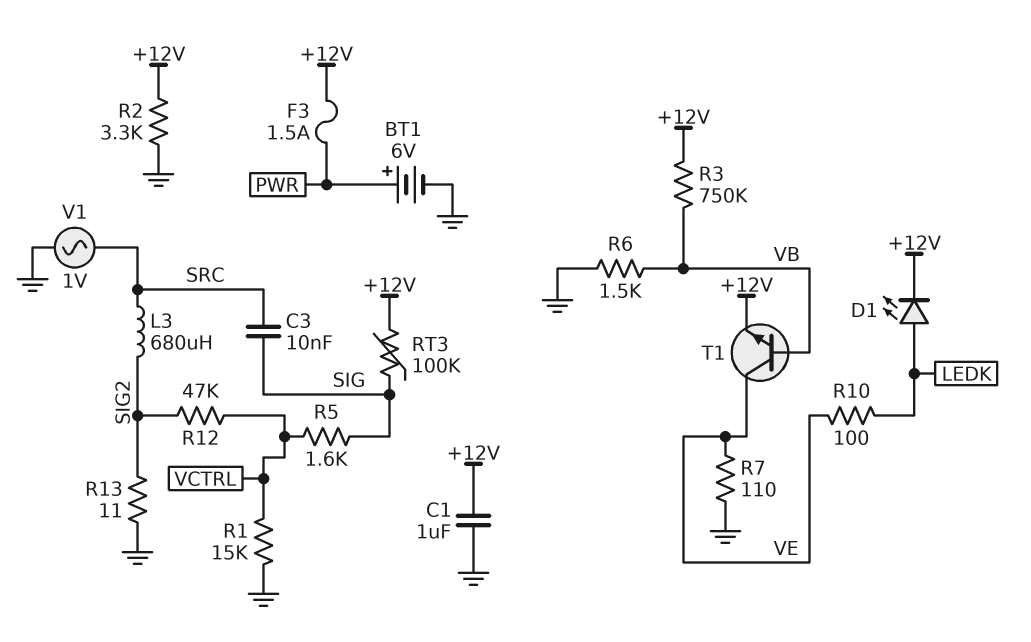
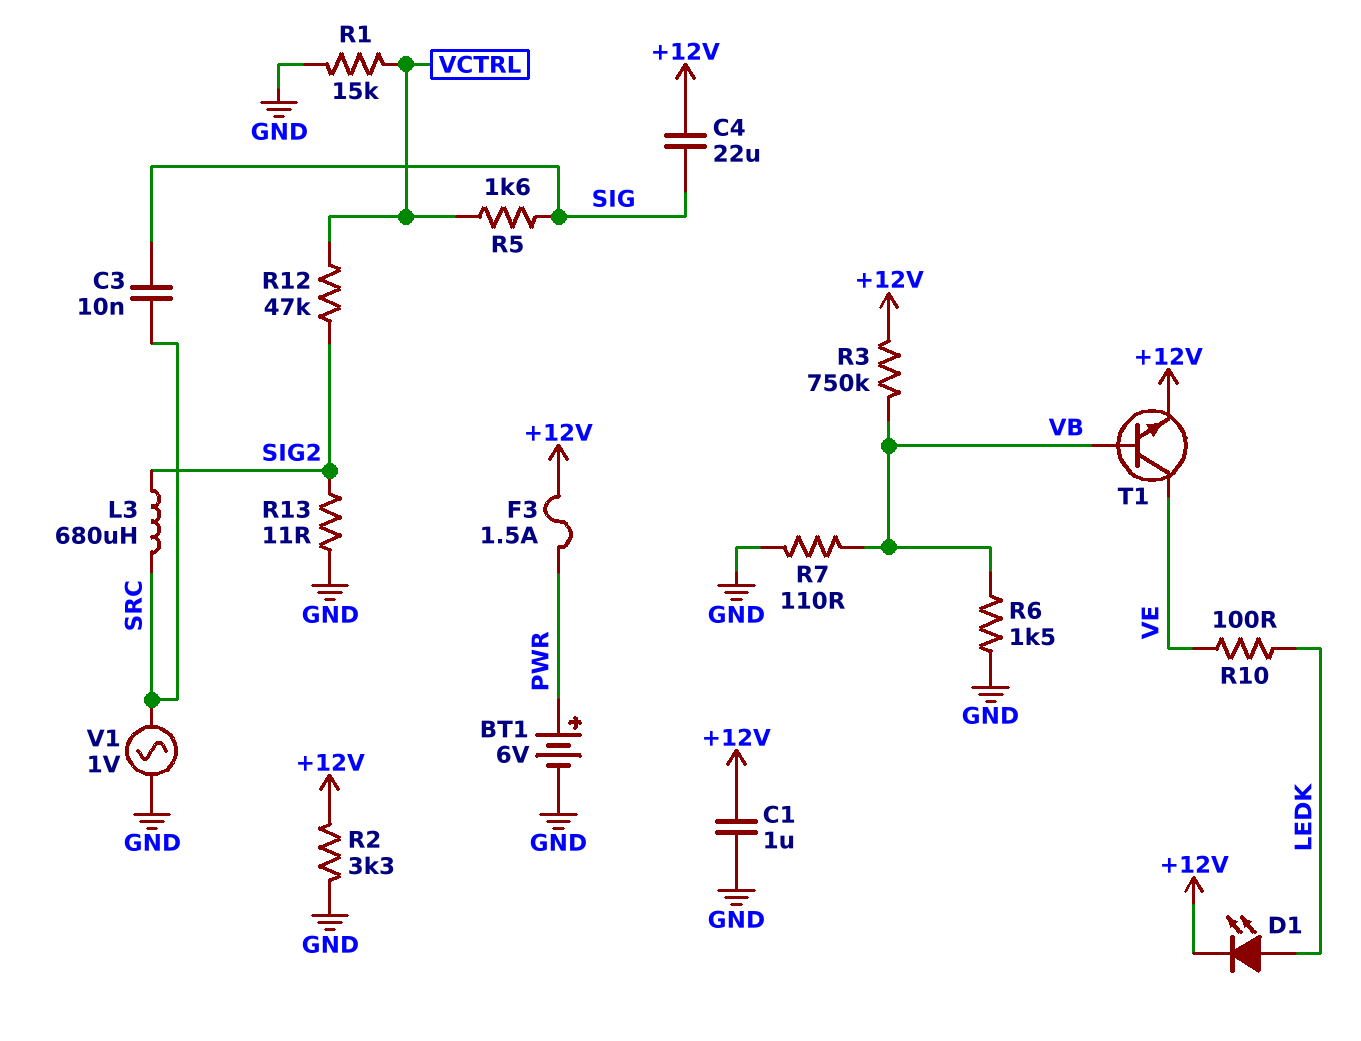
C4: none -> 22uF (+12V, SIG)
R7: 110 (GND, VE) -> 110 (GND, VB)
RT3: 100k (+12V, SIG) -> none

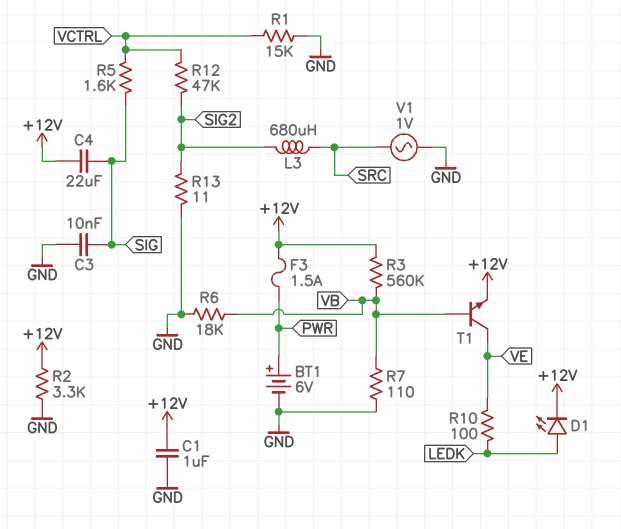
C3: 10nF (SIG, SRC) -> 10nF (GND, SIG)
R3: 750k (+12V, VB) -> 560k (+12V, VB)
R6: 1.5k (GND, VB) -> 18k (GND, VB)

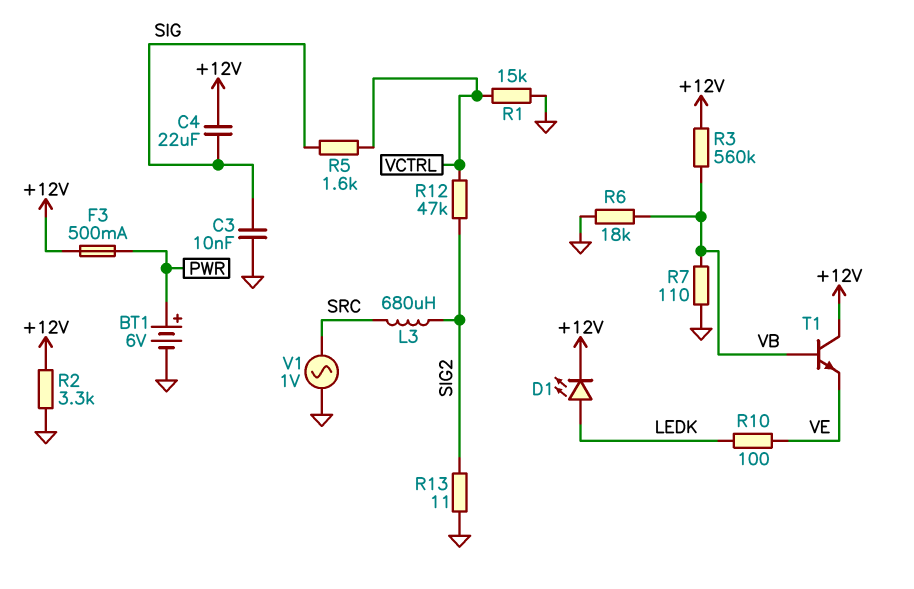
C1: 1uF (+12V, GND) -> none
F3: 1.5A (+12V, PWR) -> 500mA (+12V, PWR)
T1: NPN (B VB, C VE, E +12V) -> NPN (B VB, C +12V, E VE)

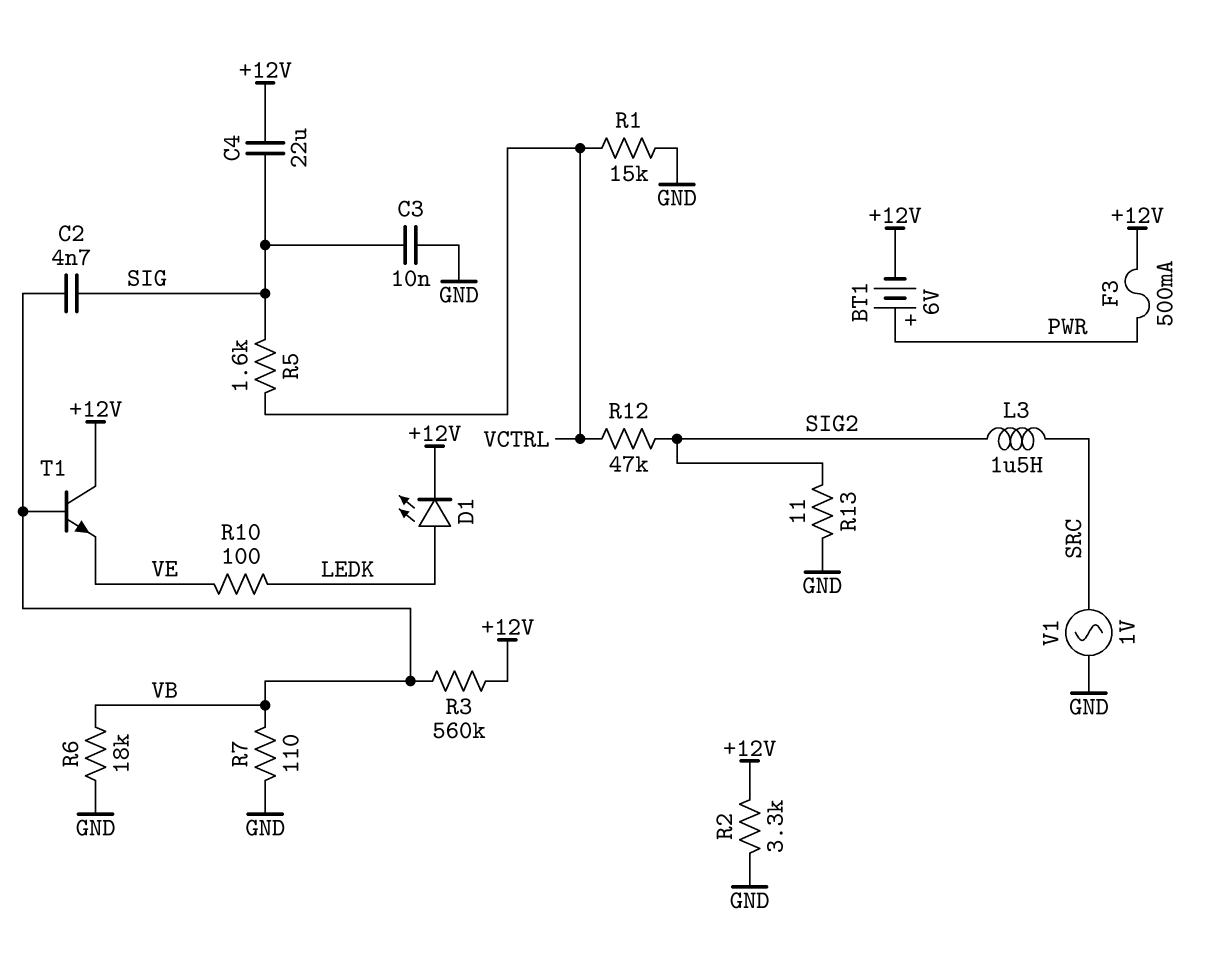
BT1: 6V (plus PWR, minus GND) -> 6V (plus PWR, minus +12V)
C2: none -> 4.7nF (SIG, VB)
L3: 680uH (SIG2, SRC) -> 1.5uH (SIG2, SRC)

